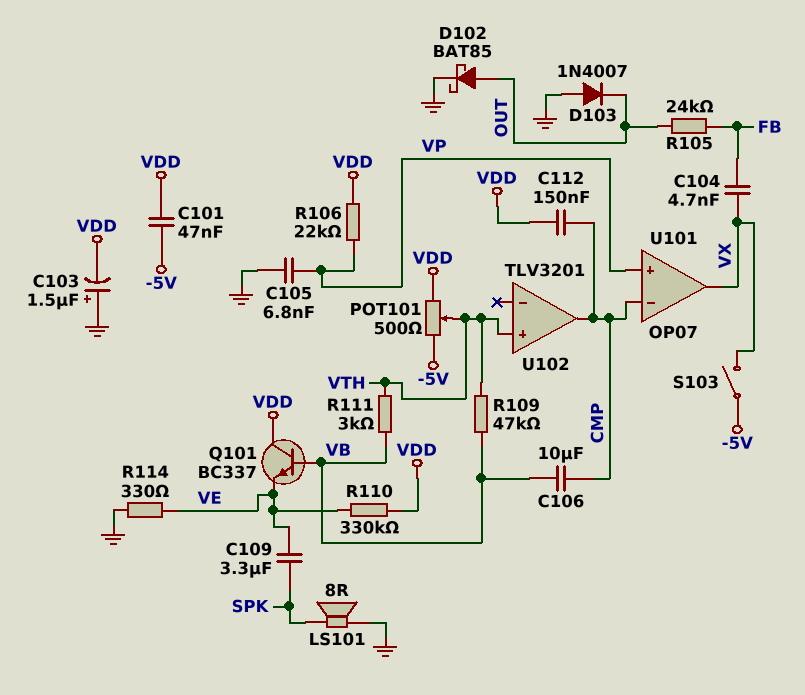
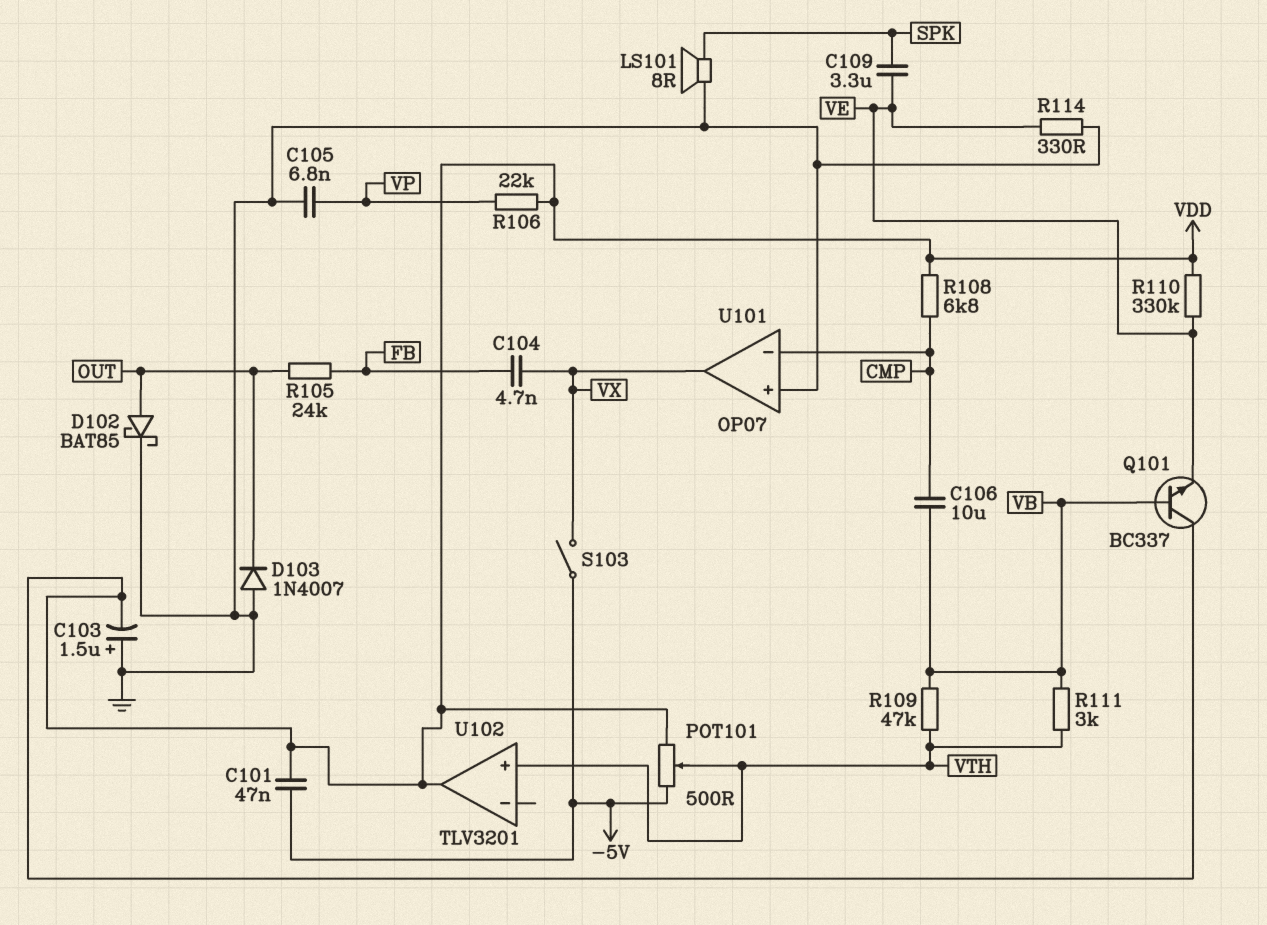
C112: 150nF (CMP, VDD) -> none
R108: none -> 6.8k (CMP, VDD)
U101 pin in+: VP -> GND
U102 pin out: CMP -> VDD

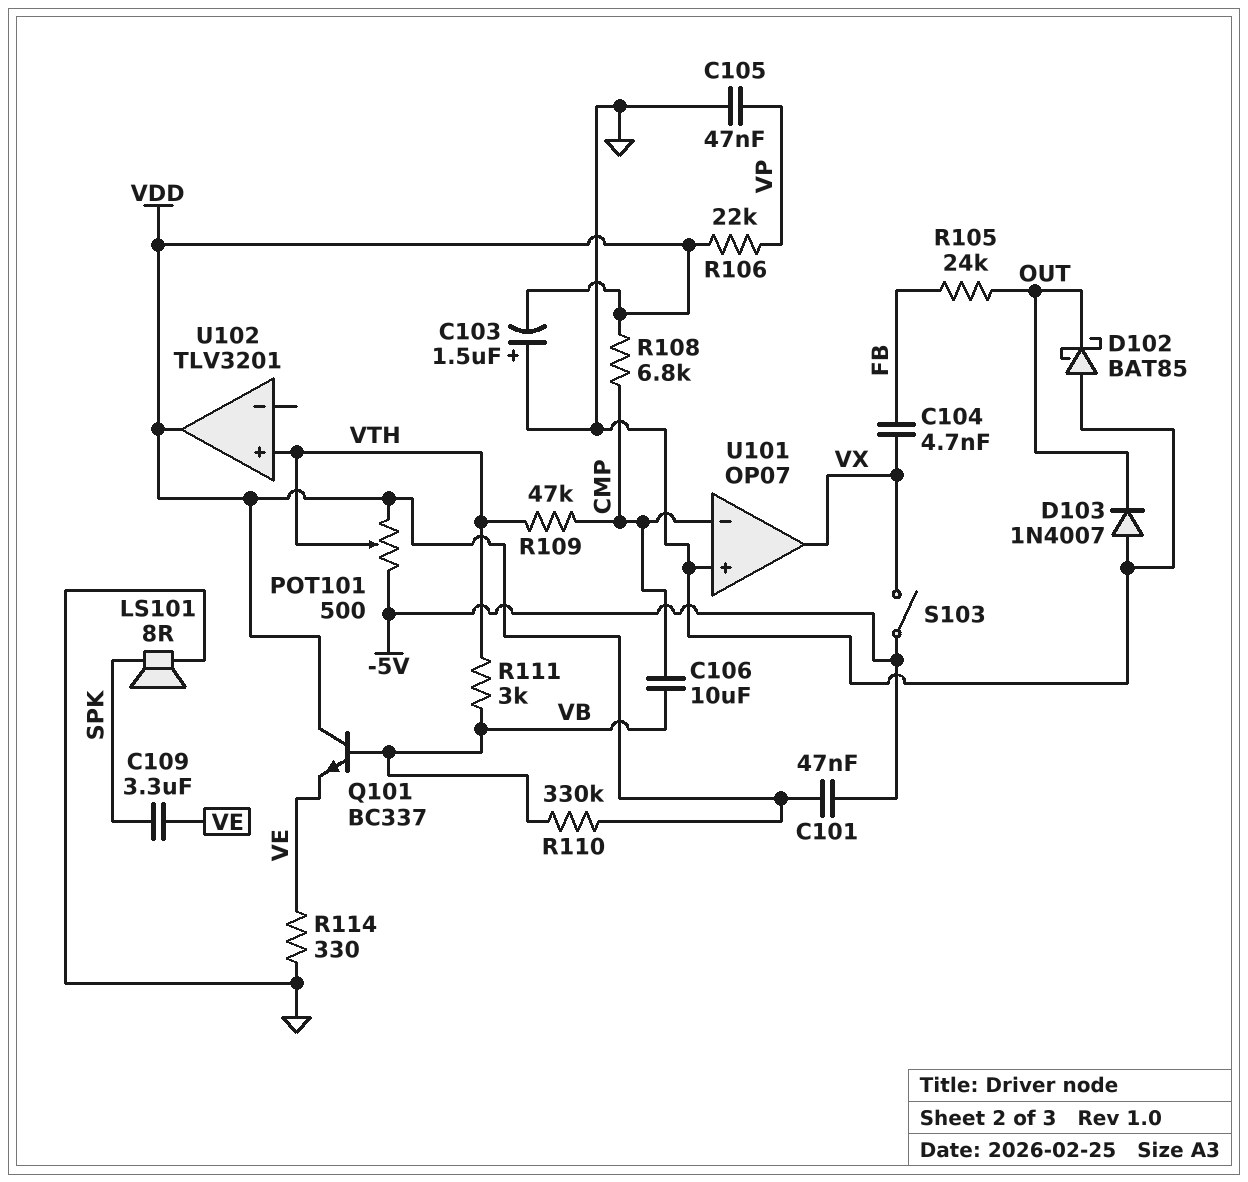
C105: 6.8nF (GND, VP) -> 47nF (GND, VP)
D102: schottky BAT85 (A OUT, K GND) -> schottky BAT85 (A GND, K OUT)
R109: 47k (VB, VTH) -> 47k (CMP, VTH)
R110: 330k (VDD, VE) -> 330k (VB, VDD)

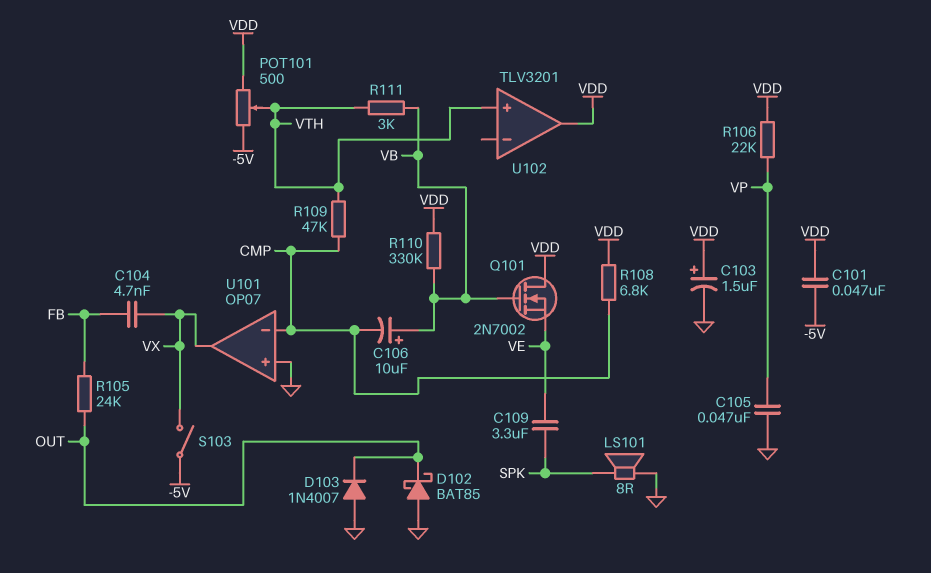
C103: 1.5uF (plus GND, minus VDD) -> 1.5uF (plus VDD, minus GND)
C106: 10uF (CMP, VB) -> 10uF (plus VB, minus CMP)
Q101: NPN BC337 (B VB, C VDD, E VE) -> NMOS 2N7002 (G VB, D VDD, S VE)
R114: 330 (GND, VE) -> none

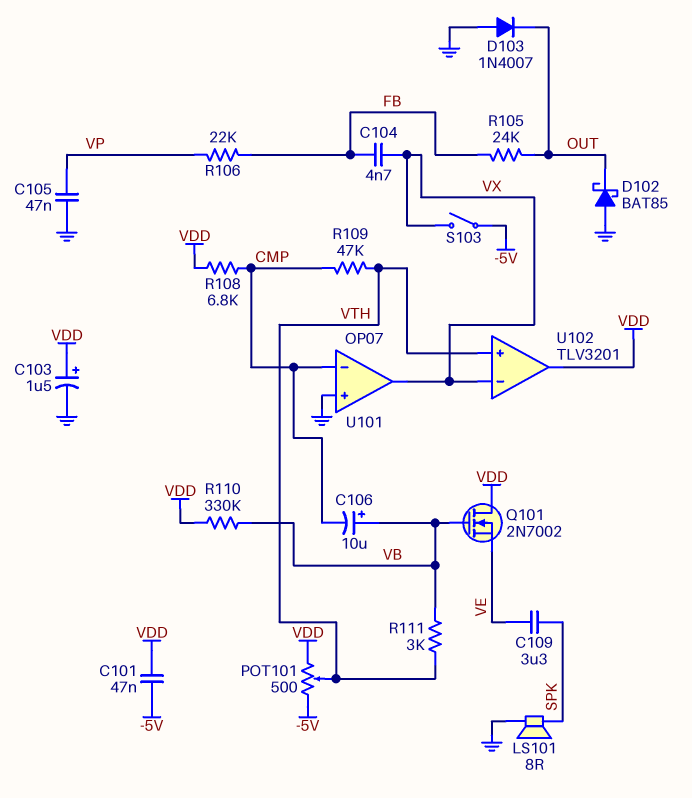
R106: 22k (VDD, VP) -> 22k (FB, VP)
U102 pin in-: none -> VX

